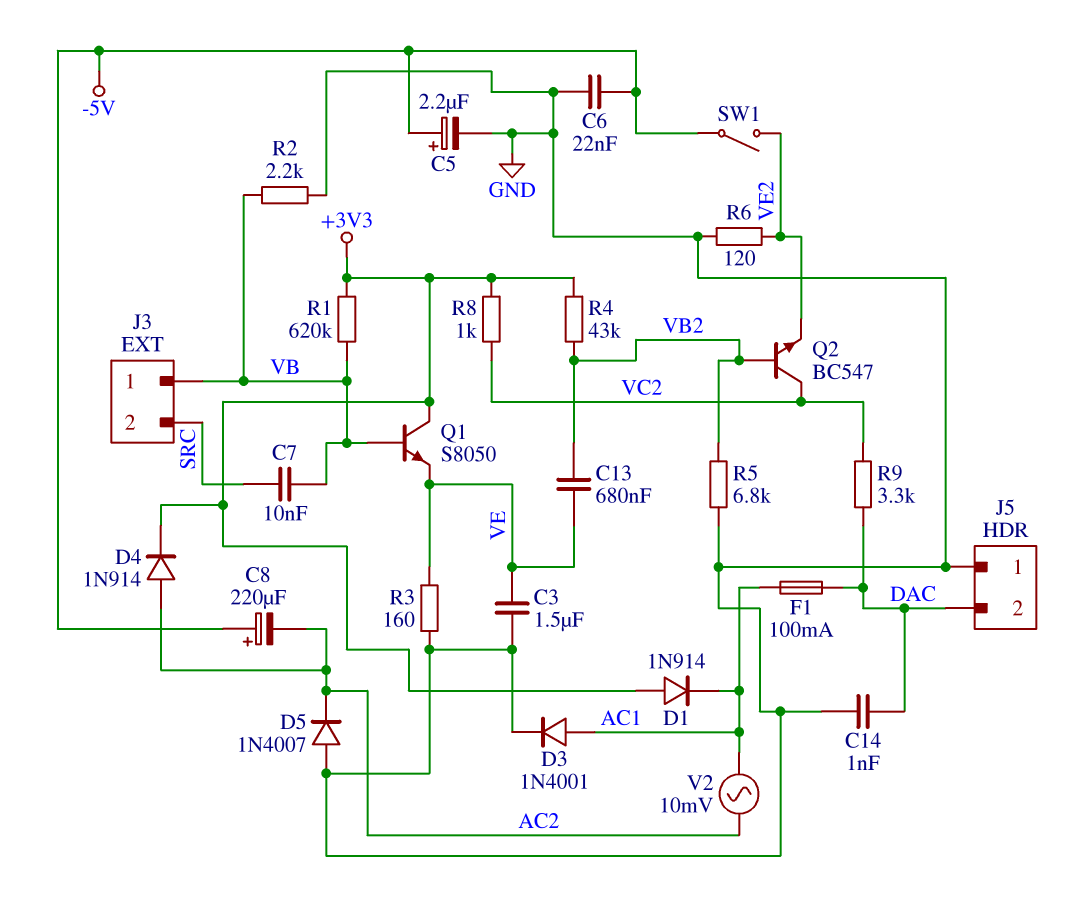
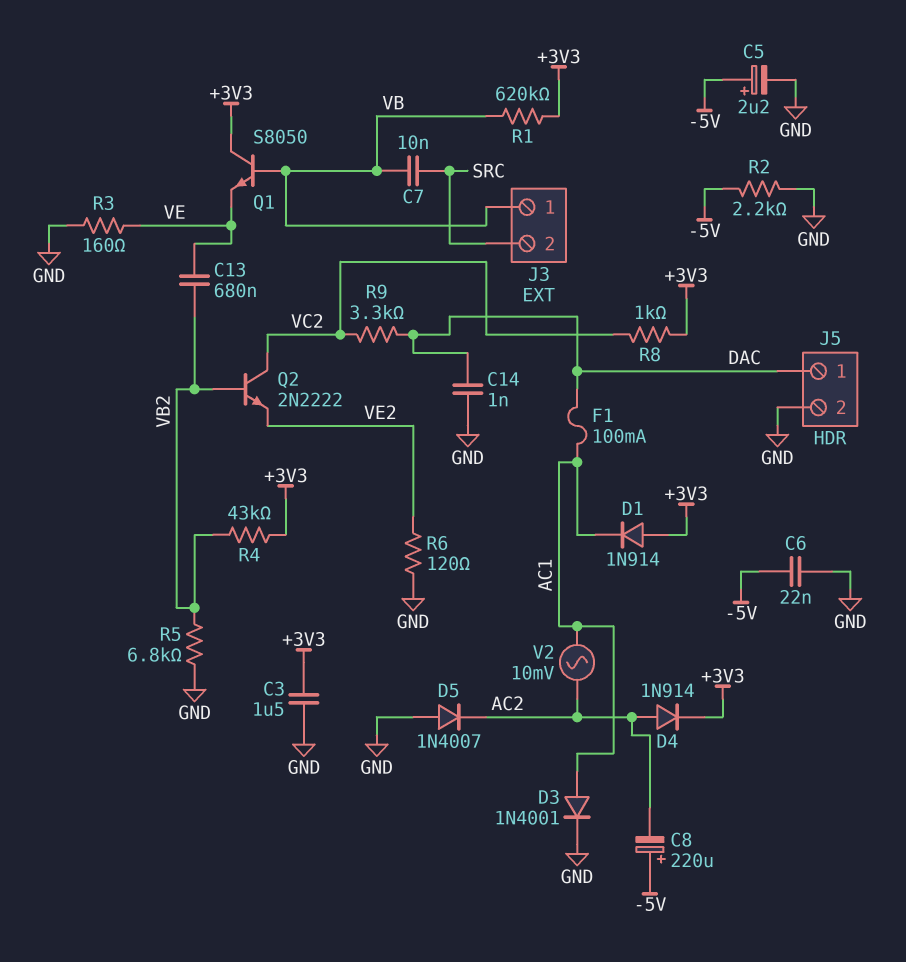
C3: 1.5uF (GND, VE) -> 1.5uF (+3V3, GND)
J5 pin 1: GND -> DAC
J5 pin 2: DAC -> GND
Q2: NPN BC547 (B VB2, C VC2, E VE2) -> NPN 2N2222 (B VB2, C VC2, E VE2)
R2: 2.2k (GND, VB) -> 2.2k (-5V, GND)
SW1: switch (-5V, VE2) -> none

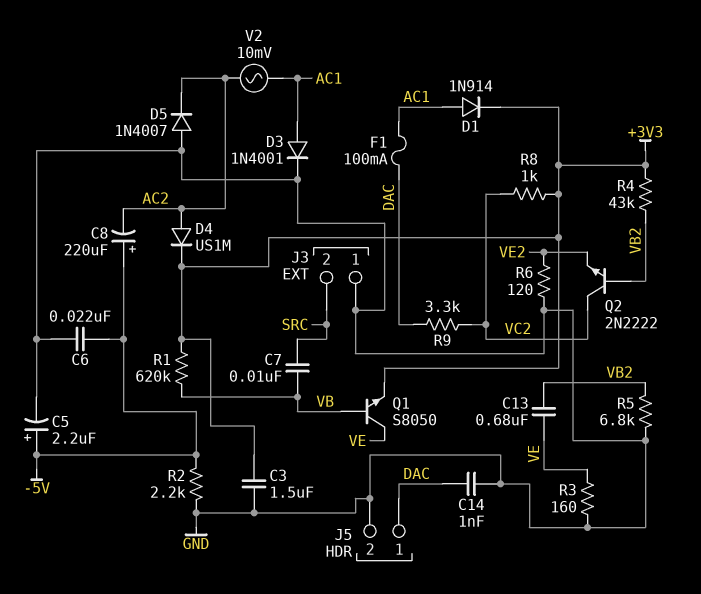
D1: diode 1N914 (A +3V3, K AC1) -> diode 1N914 (A AC1, K +3V3)
D4: diode 1N914 (A AC2, K +3V3) -> diode US1M (A AC2, K +3V3)
J3 pin 1: VB -> GND
Q1: NPN S8050 (B VB, C +3V3, E VE) -> NPN S8050 (B VB, C VE, E +3V3)

